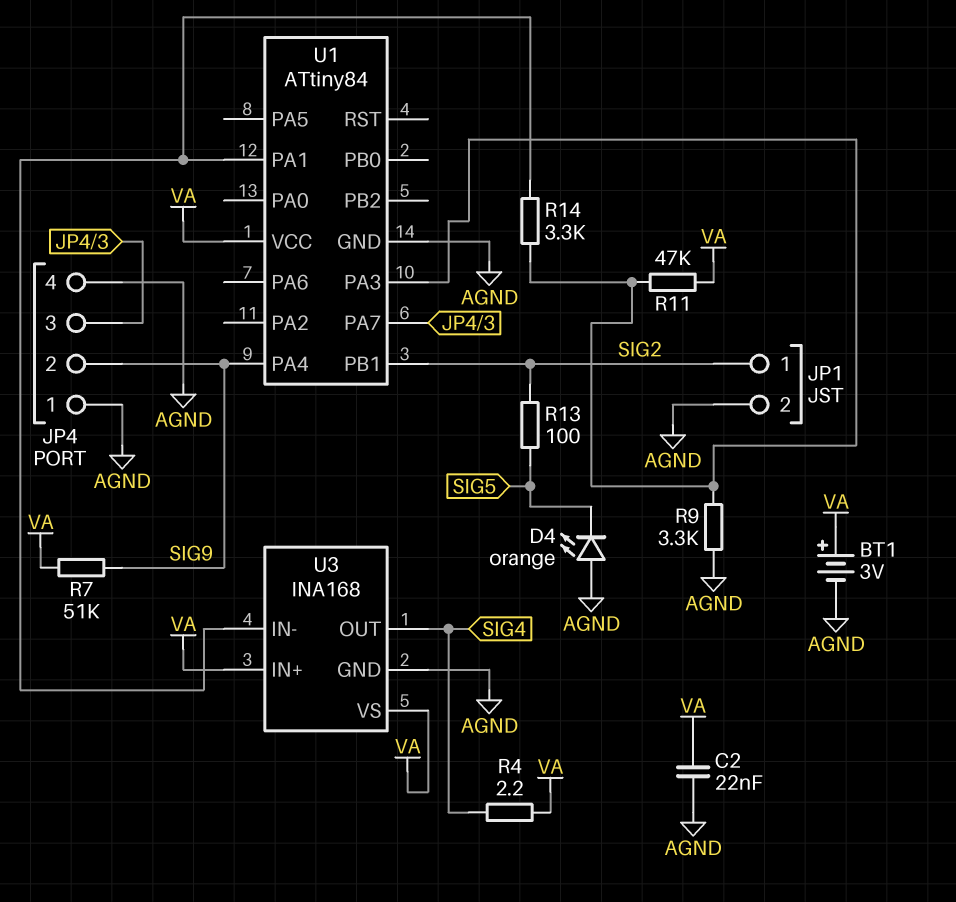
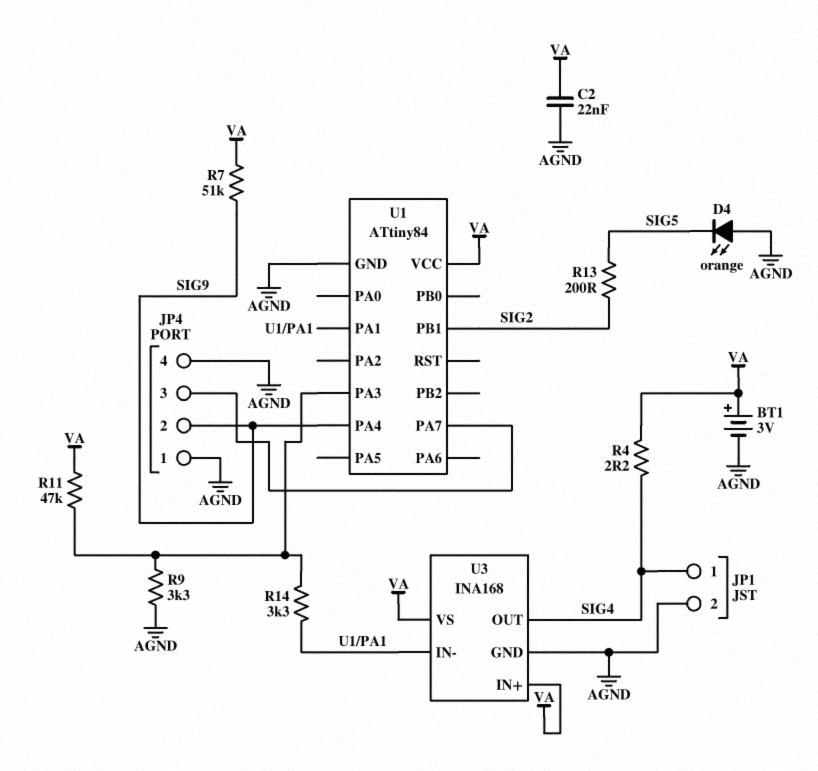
JP1 pin 1: SIG2 -> SIG4
R13: 100 (SIG2, SIG5) -> 200 (SIG2, SIG5)

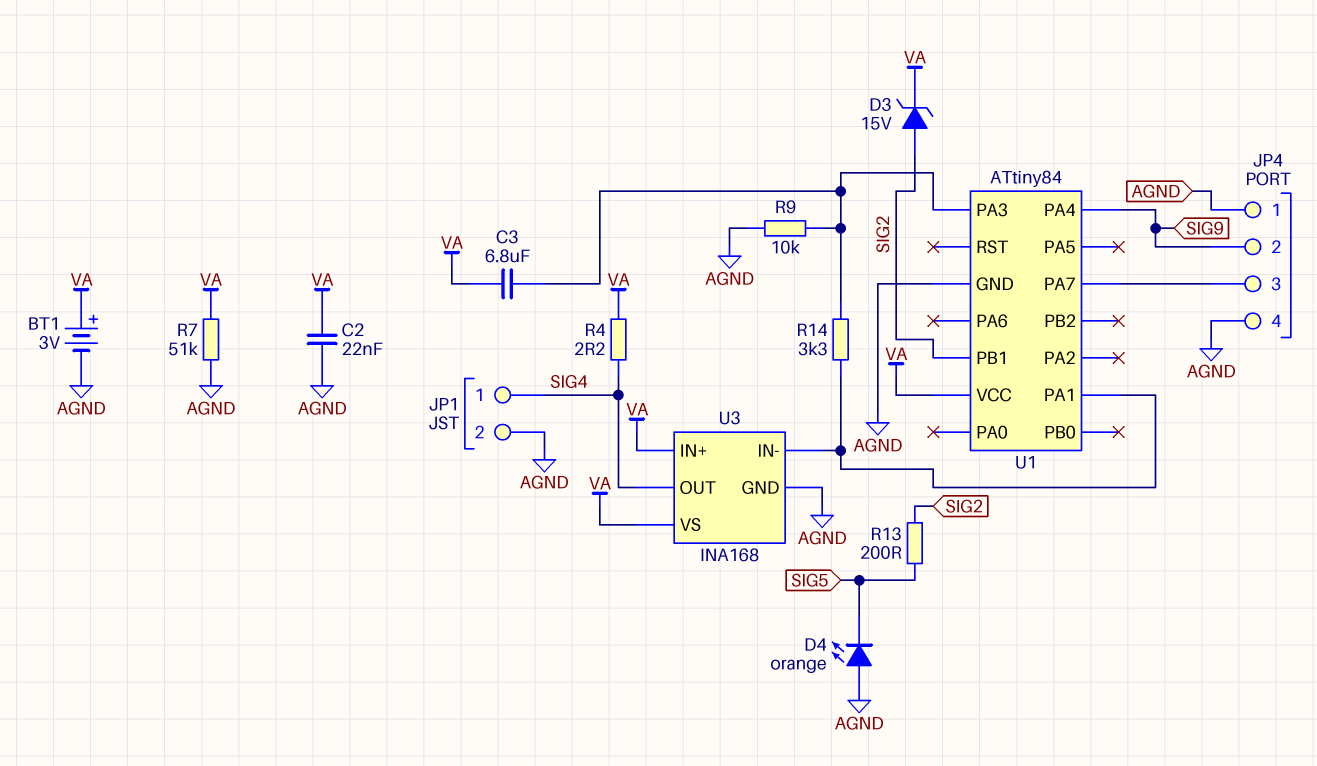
C3: none -> 6.8uF (U1/PA3, VA)
D3: none -> zener 15V (A SIG2, K VA)
R7: 51k (SIG9, VA) -> 51k (AGND, VA)
R9: 3.3k (AGND, U1/PA3) -> 10k (AGND, U1/PA3)
R11: 47k (U1/PA3, VA) -> none

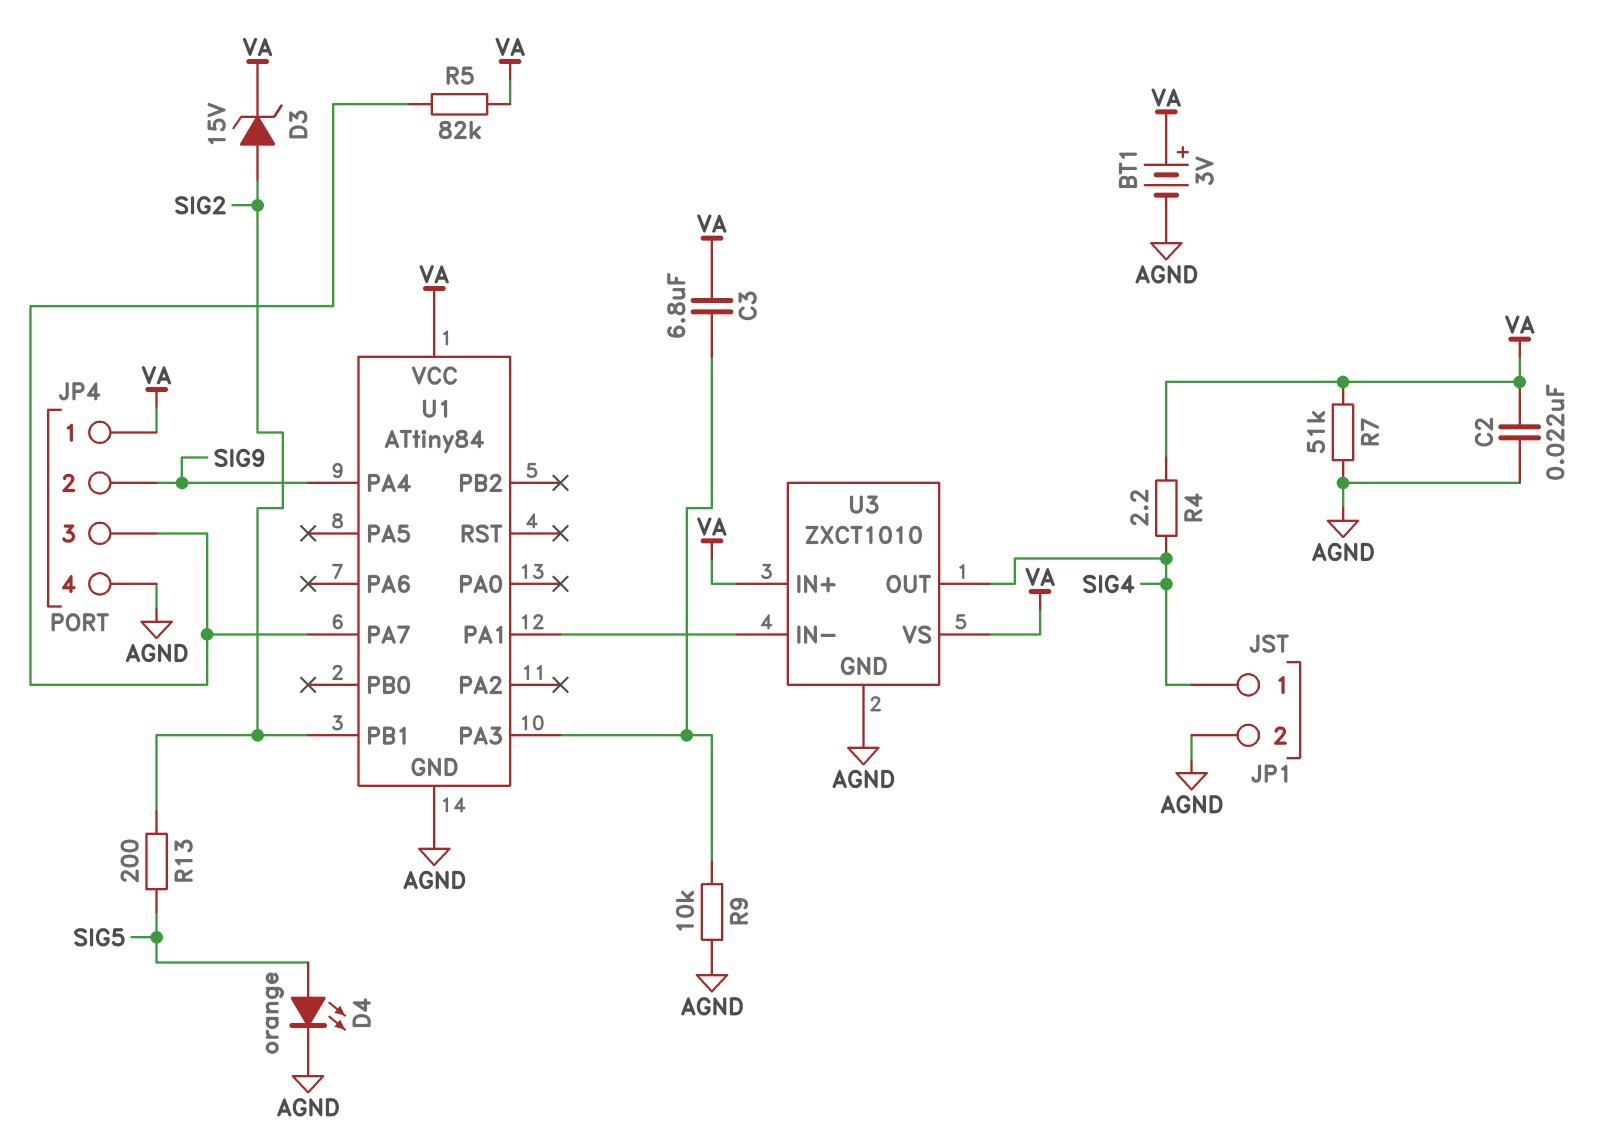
D4: LED orange (A AGND, K SIG5) -> LED orange (A SIG5, K AGND)
JP4 pin 1: AGND -> VA
R5: none -> 82k (JP4/3, VA)
R14: 3.3k (U1/PA1, U1/PA3) -> none
U3: INA168 -> ZXCT1010

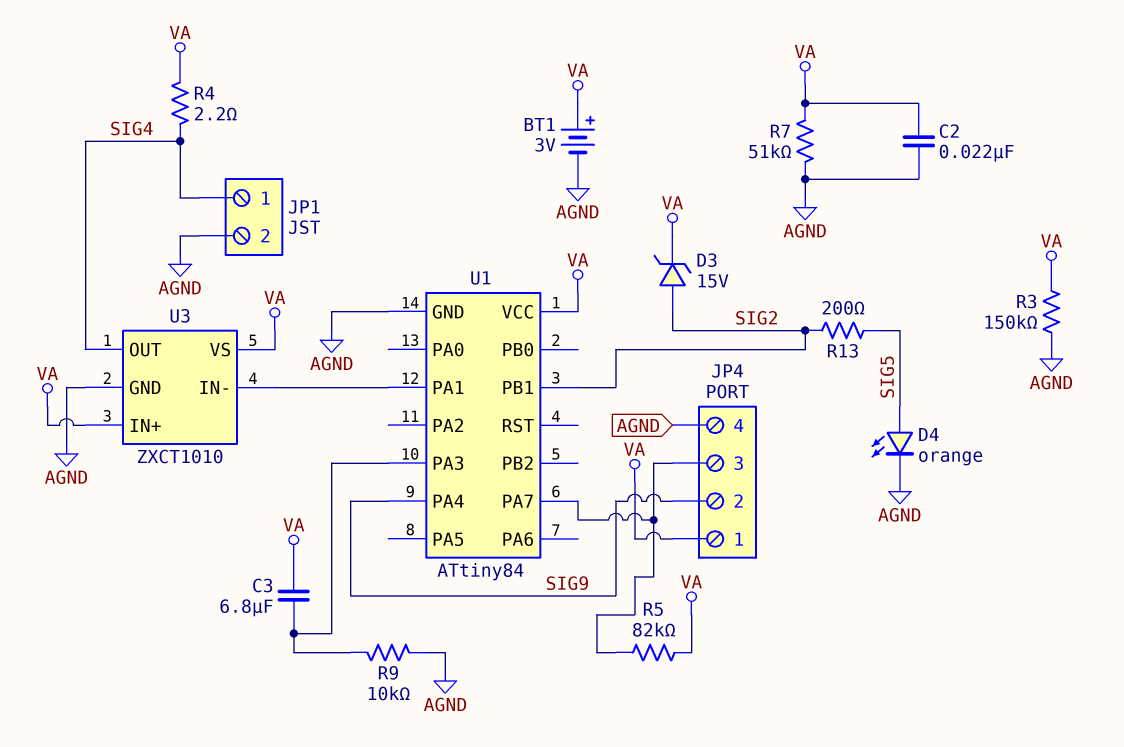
R3: none -> 150k (AGND, VA)

